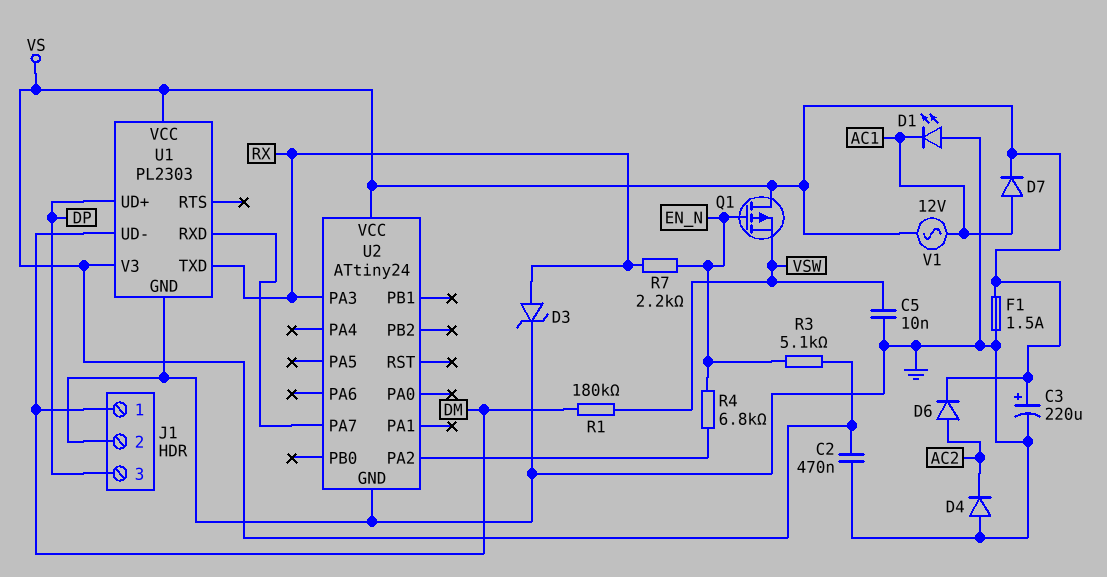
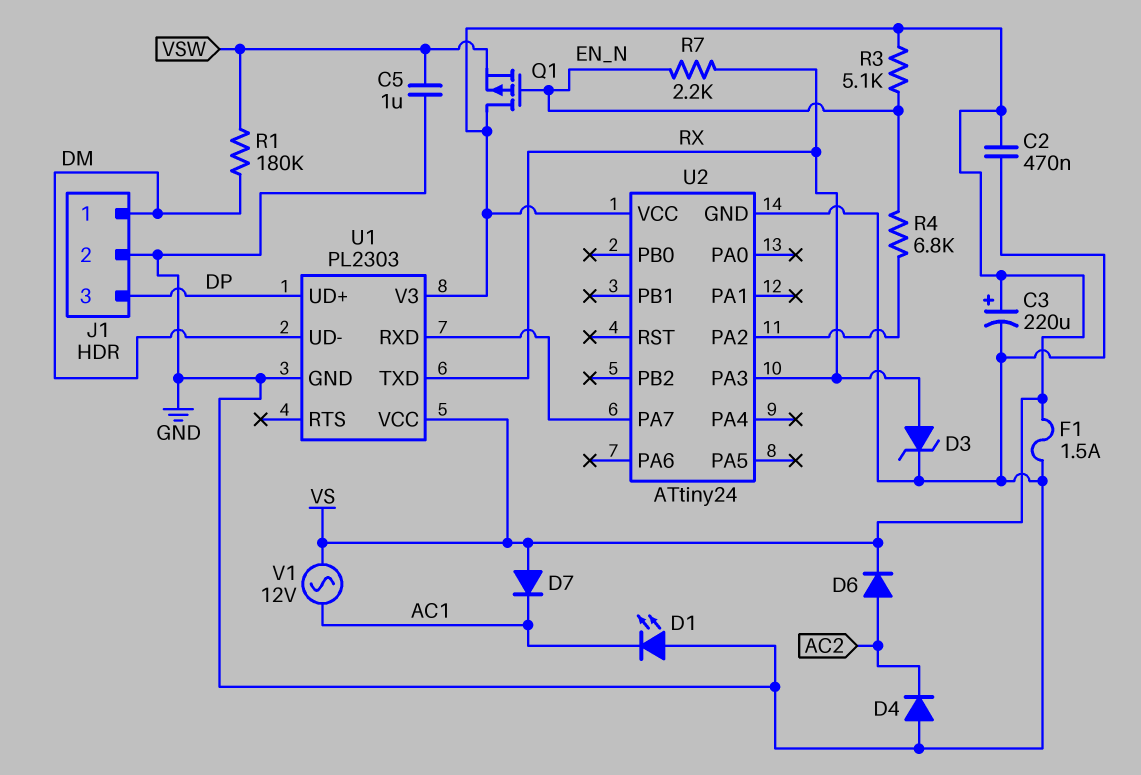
C5: 10nF (GND, VSW) -> 1uF (GND, VSW)
D7: diode (A AC1, K VS) -> diode (A VS, K AC1)

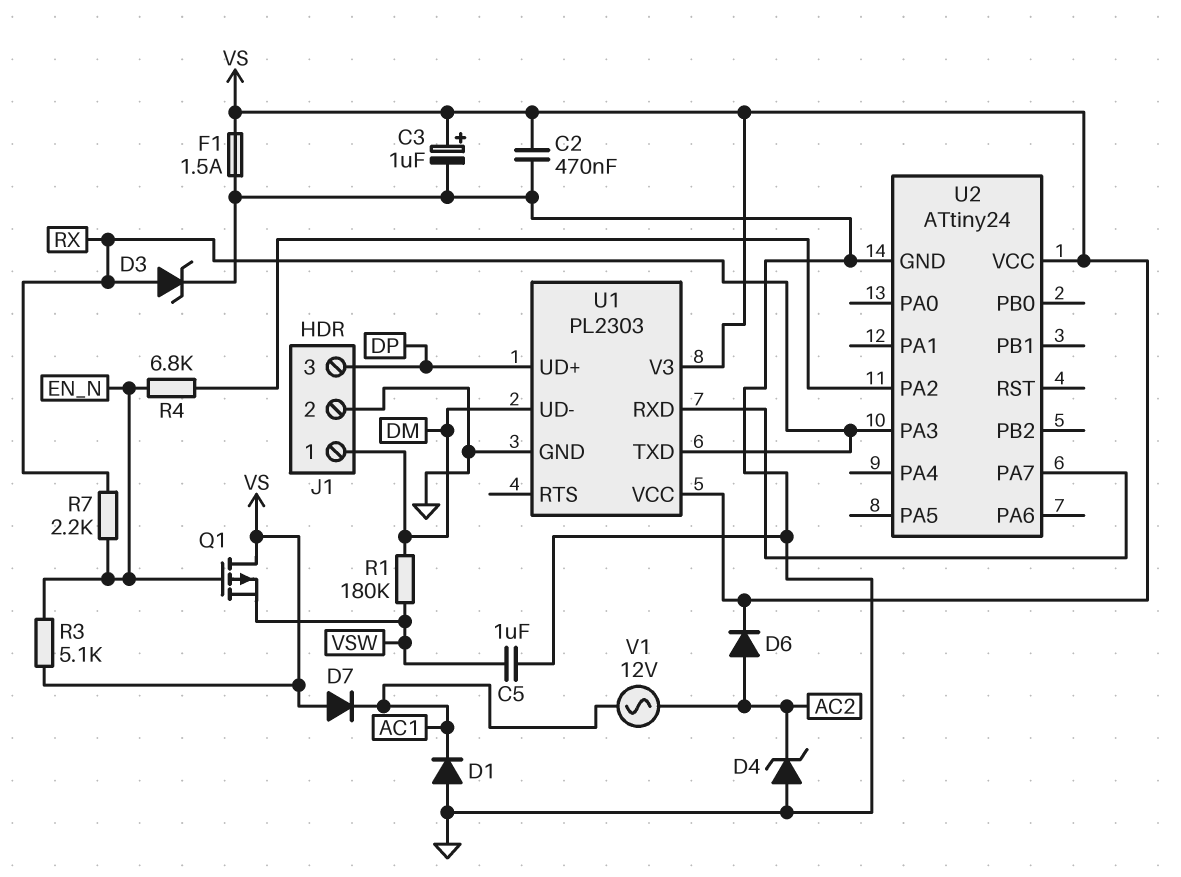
C3: 220uF (plus VS, minus GND) -> 1uF (plus VS, minus GND)
D1: LED (A GND, K AC1) -> diode (A GND, K AC1)
D4: diode (A GND, K AC2) -> zener (A GND, K AC2)
V1: AC 12V (AC1, VS) -> AC 12V (AC1, AC2)

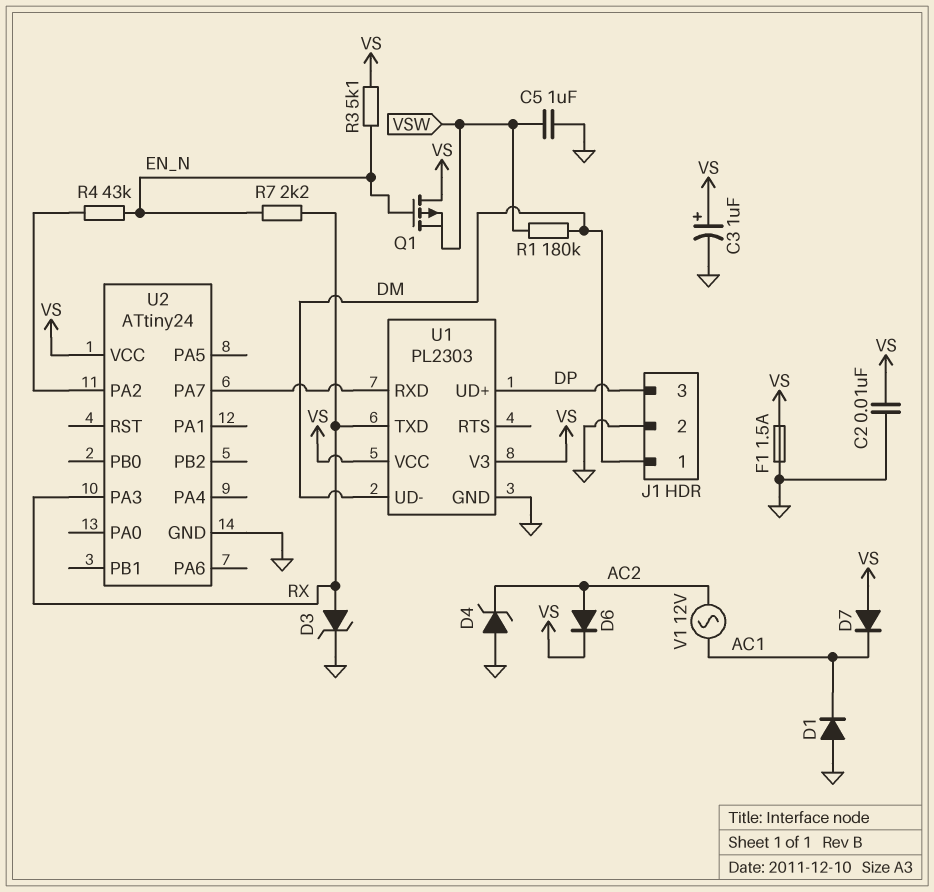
C2: 470nF (GND, VS) -> 10nF (GND, VS)
R4: 6.8k (EN_N, U2/PA2) -> 43k (EN_N, U2/PA2)

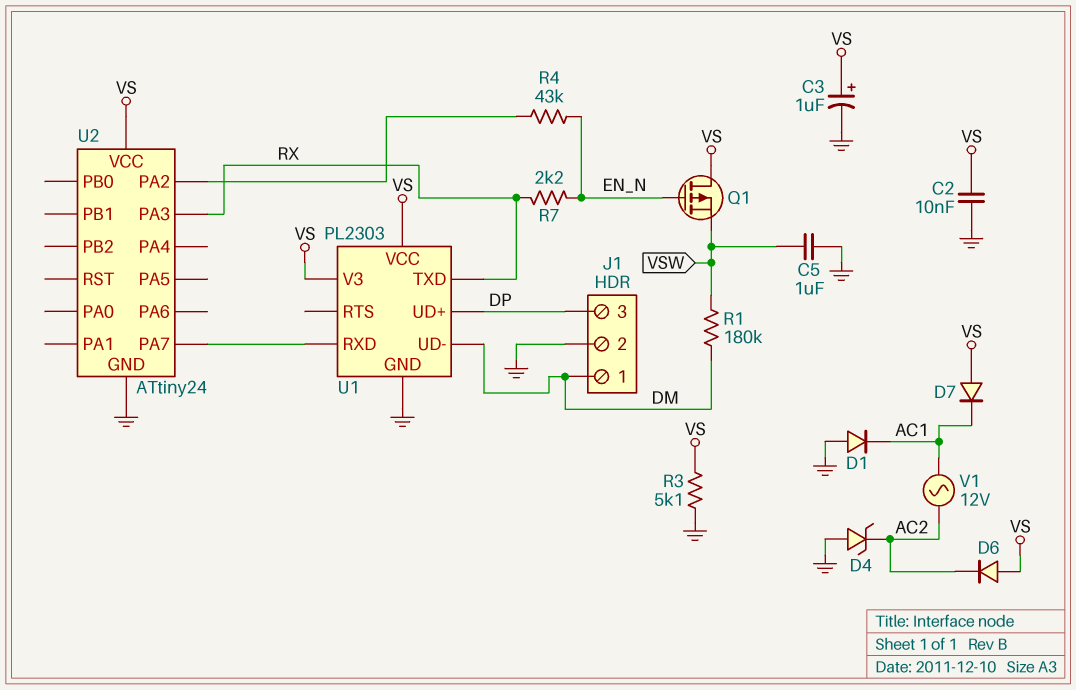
D3: zener (A RX, K GND) -> none
D6: diode (A AC2, K VS) -> diode (A VS, K AC2)
F1: 1.5A (GND, VS) -> none
R3: 5.1k (EN_N, VS) -> 5.1k (GND, VS)

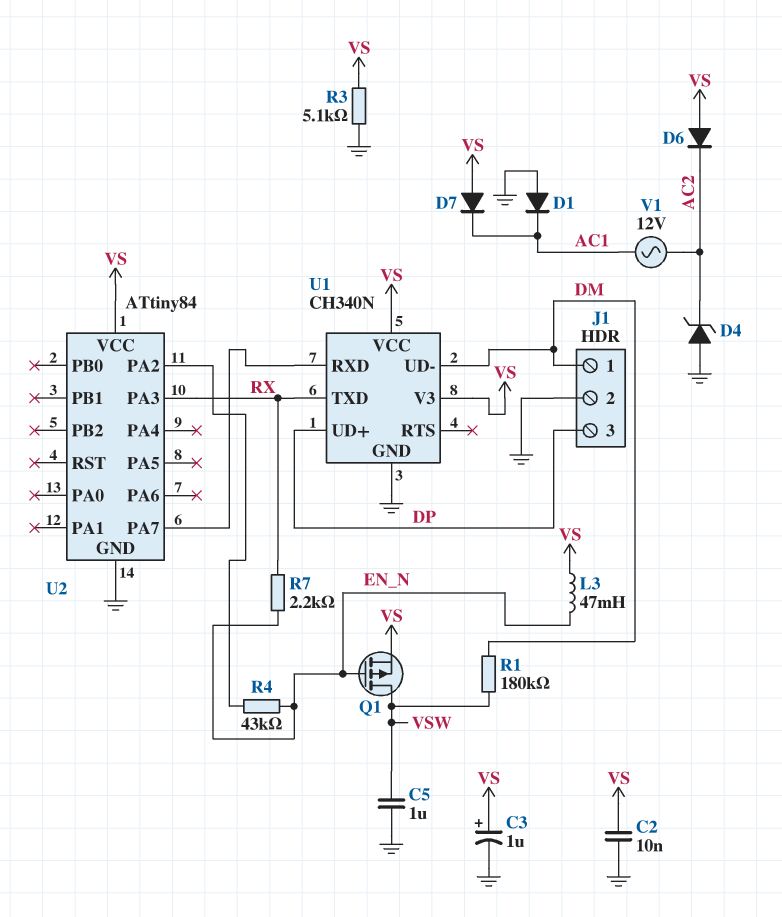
L3: none -> 47mH (EN_N, VS)
Q1: PMOS (G EN_N, D VS, S VSW) -> PMOS (G EN_N, D VSW, S VS)
U1: PL2303 -> CH340N
U2: ATtiny24 -> ATtiny84

